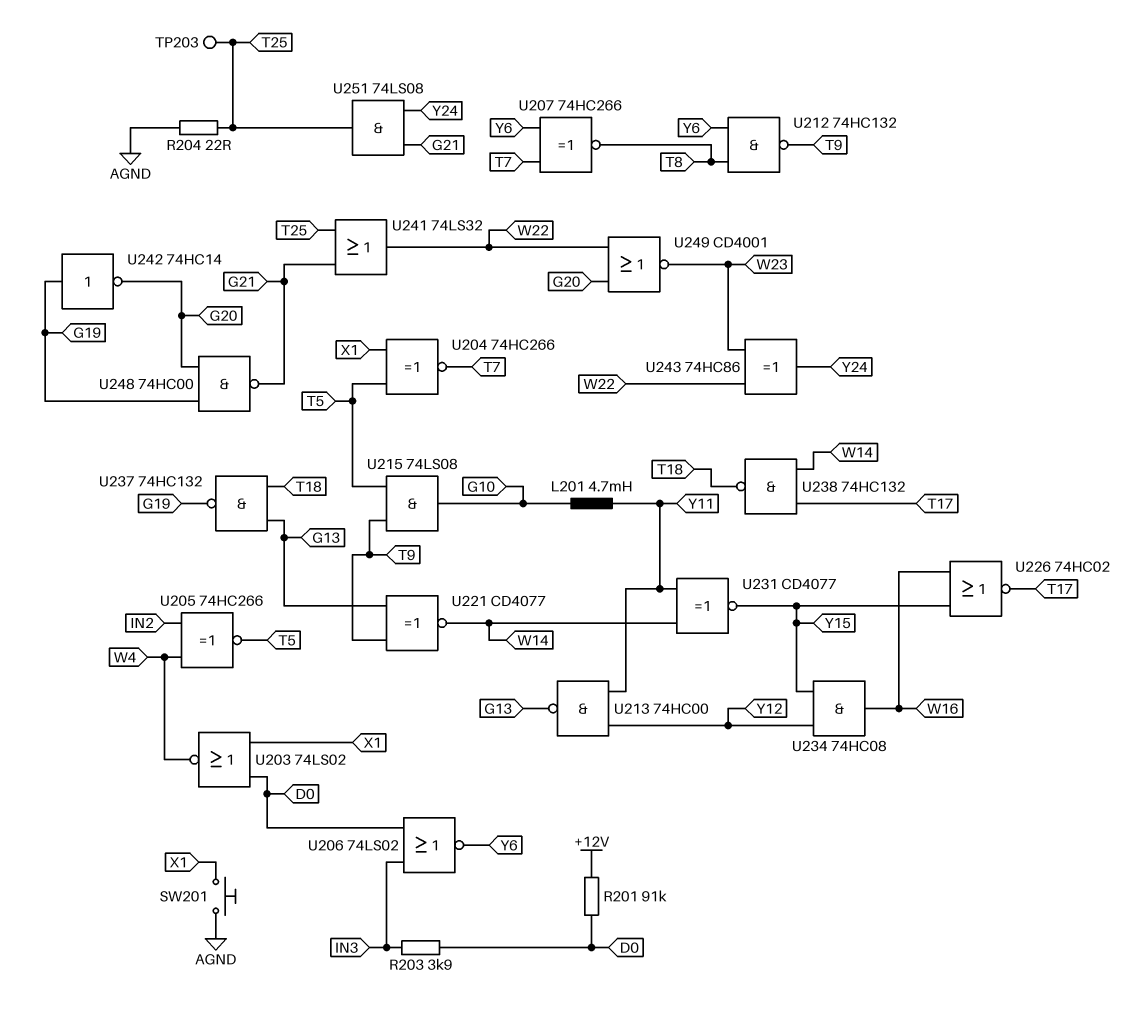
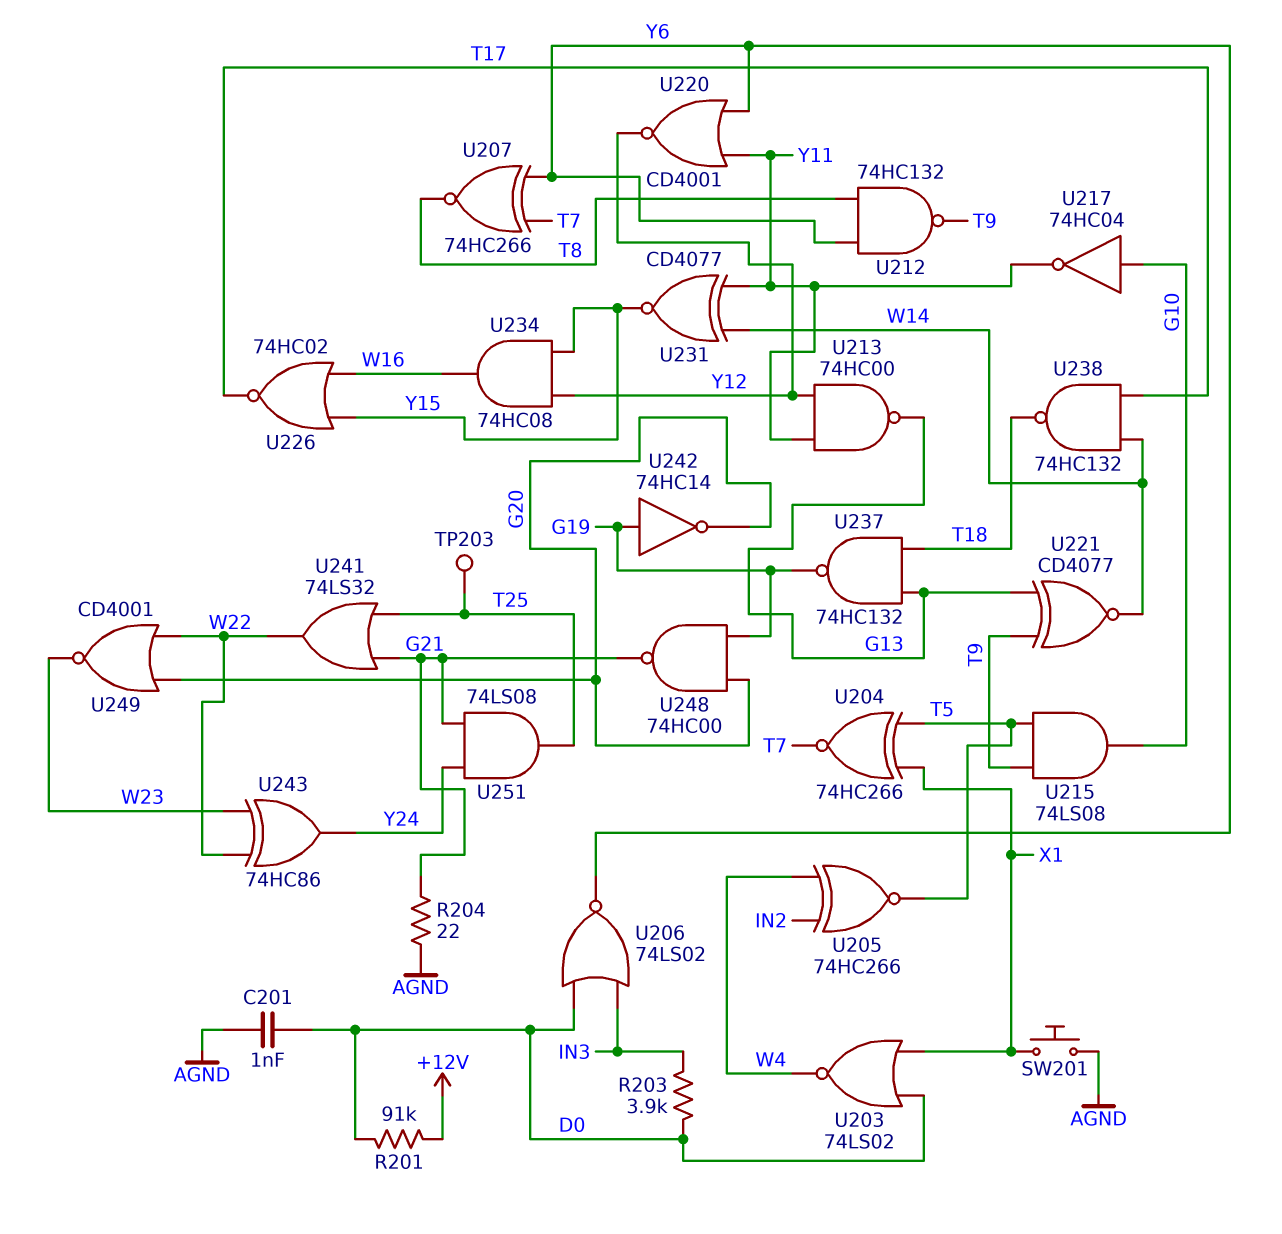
C201: none -> 1nF (AGND, D0)
L201: 4.7mH (G10, Y11) -> none
R204: 22 (AGND, T25) -> 22 (AGND, G21)
U217: none -> NOT 74HC04 (in G10, out Y11)
U220: none -> NOR CD4001 (in Y6, in Y11, out Y12)

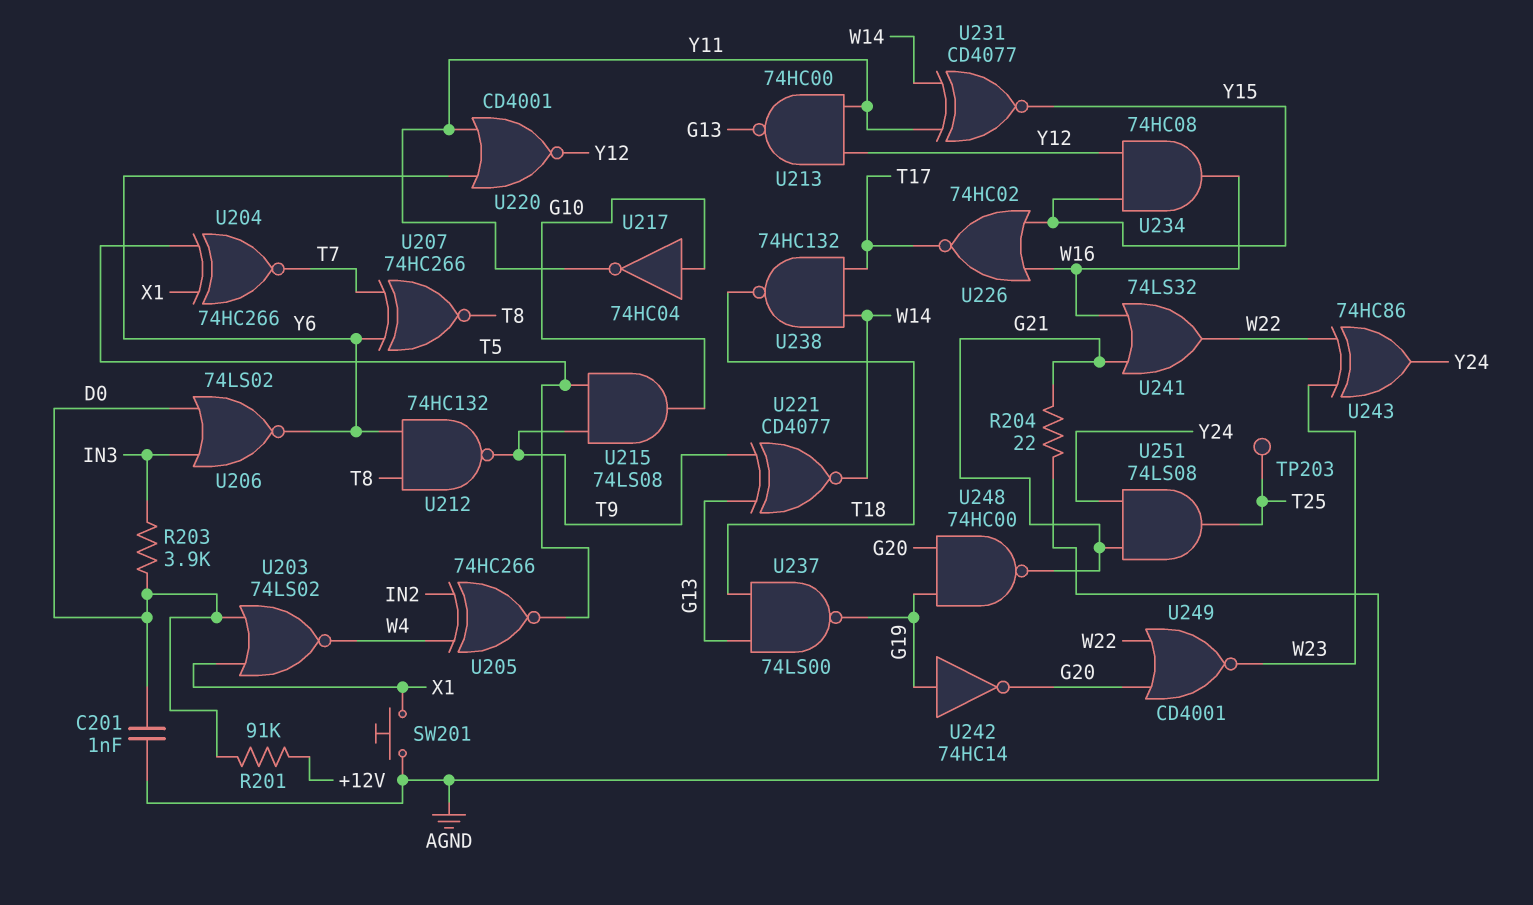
U237: NAND 74HC132 (in G13, in T18, out G19) -> NAND 74LS00 (in G13, in T18, out G19)
U241: OR 74LS32 (in G21, in T25, out W22) -> OR 74LS32 (in G21, in W16, out W22)

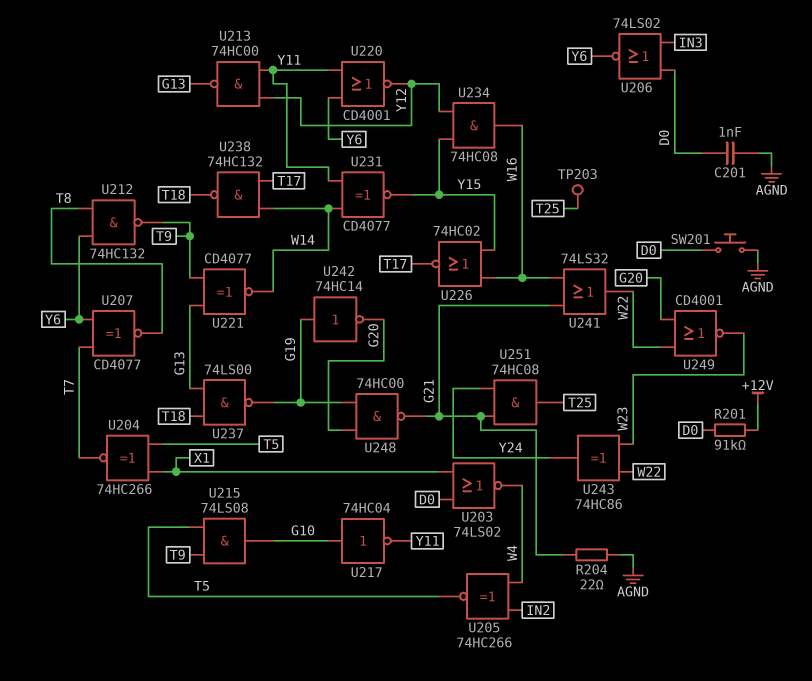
R203: 3.9k (D0, IN3) -> none
SW201: button (AGND, X1) -> button (AGND, D0)
U207: XNOR 74HC266 (in T7, in Y6, out T8) -> XNOR CD4077 (in T7, in Y6, out T8)
U251: AND 74LS08 (in G21, in Y24, out T25) -> AND 74HC08 (in G21, in Y24, out T25)

